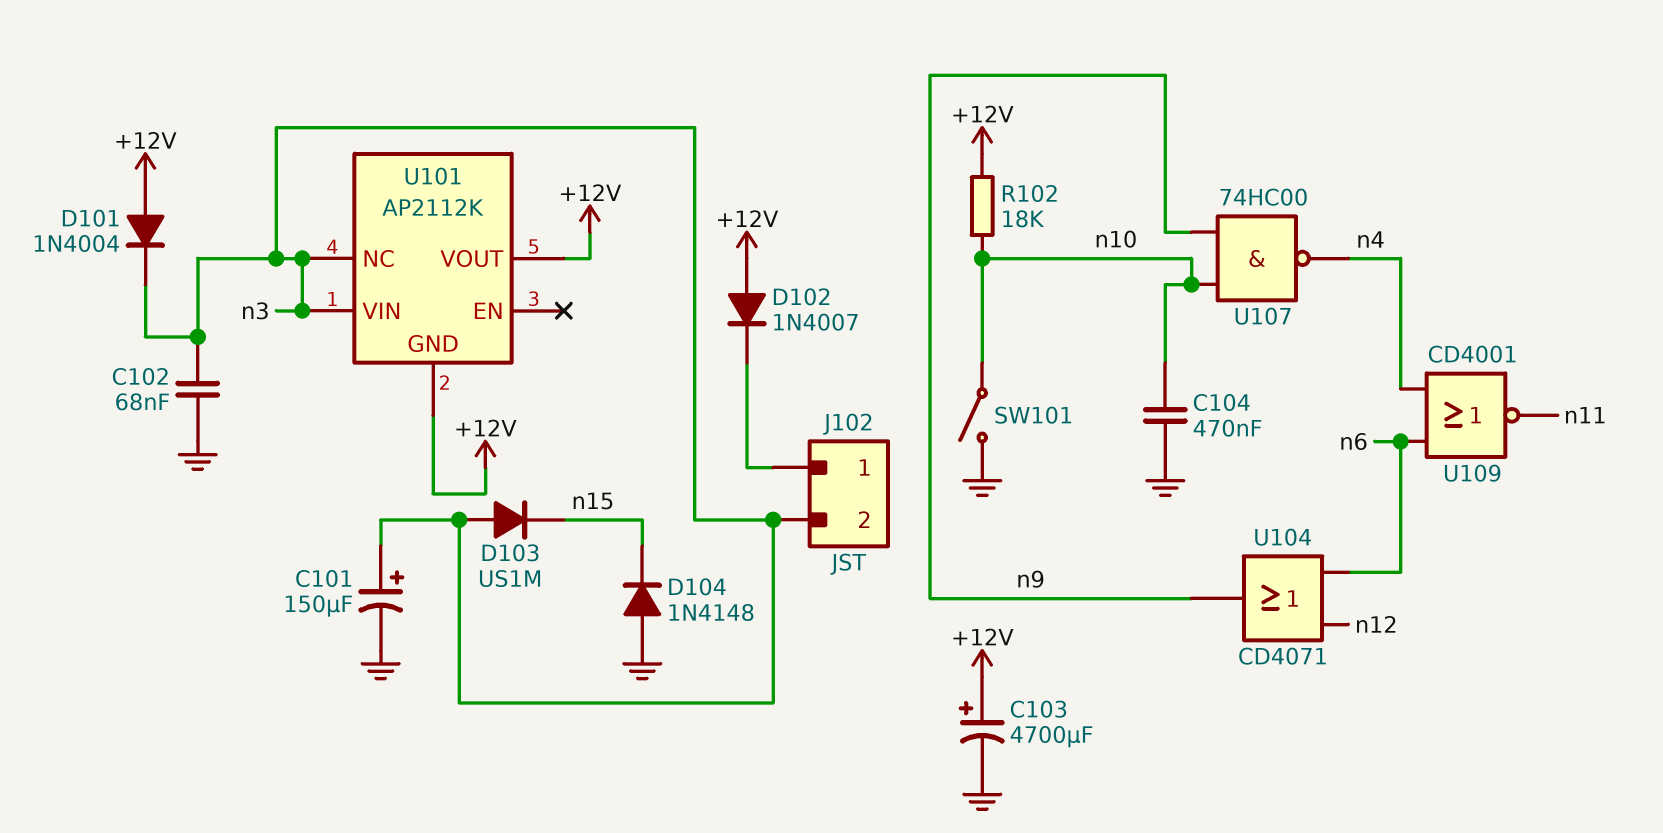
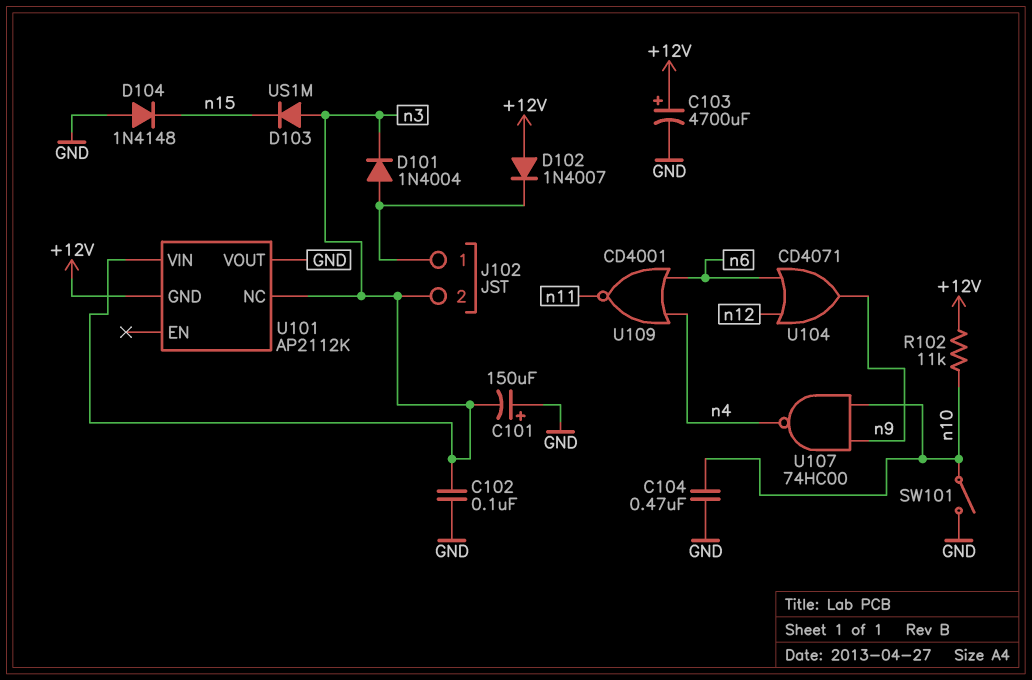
C101: 150uF (plus n3, minus GND) -> 150uF (plus GND, minus n3)
C102: 68nF (GND, n3) -> 100nF (GND, n3)
D101: diode 1N4004 (A +12V, K n3) -> diode 1N4004 (A J102/1, K n3)
R102: 18k (+12V, n10) -> 11k (+12V, n10)
U101 pin VOUT: +12V -> GND

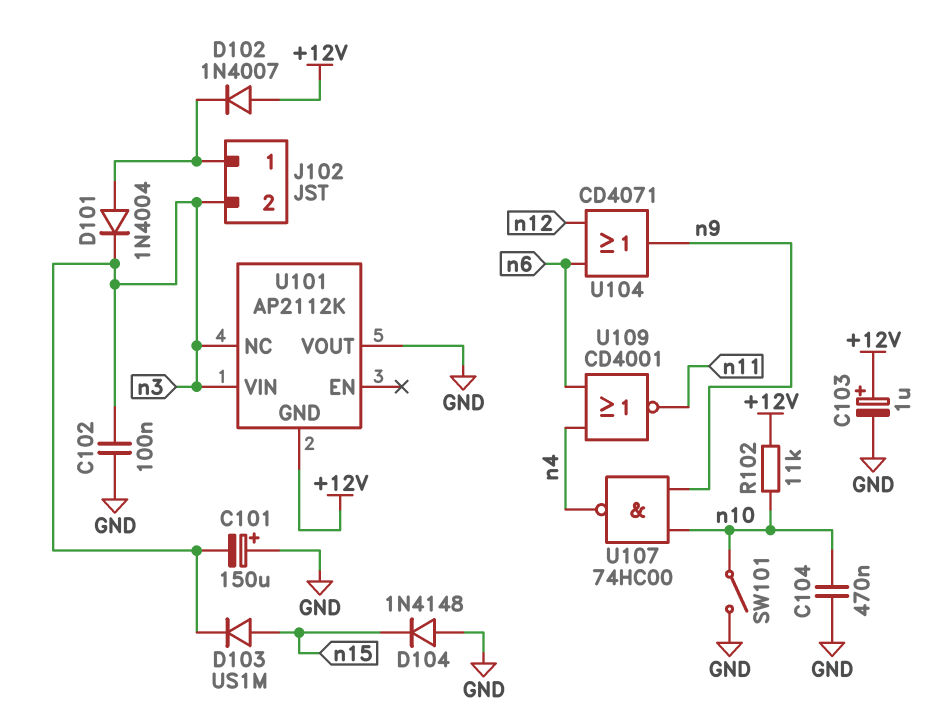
C103: 4700uF (plus +12V, minus GND) -> 1uF (plus +12V, minus GND)
D103: diode US1M (A n3, K n15) -> diode US1M (A n15, K n3)

